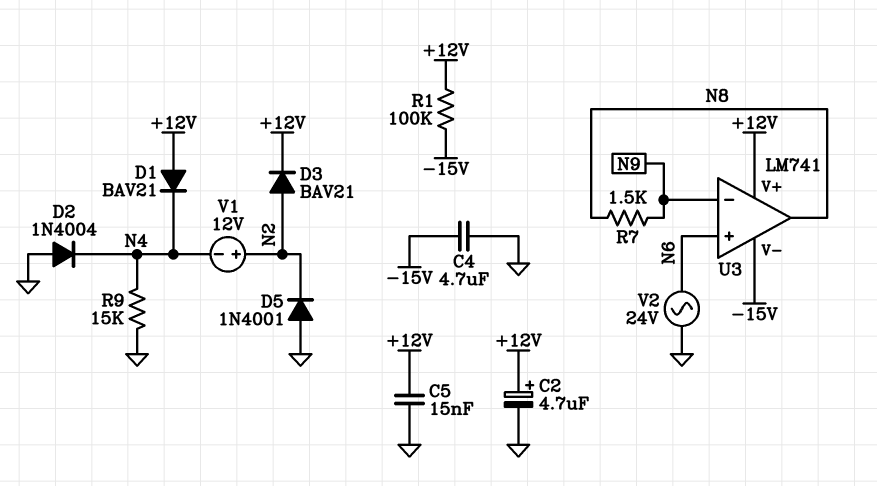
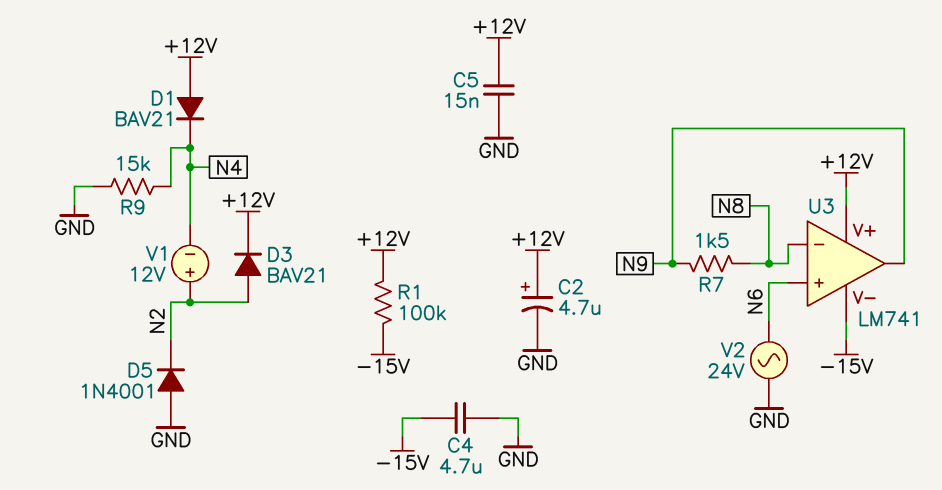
D2: diode 1N4004 (A GND, K N4) -> none
U3 pin in-: N9 -> N8
U3 pin out: N8 -> N9

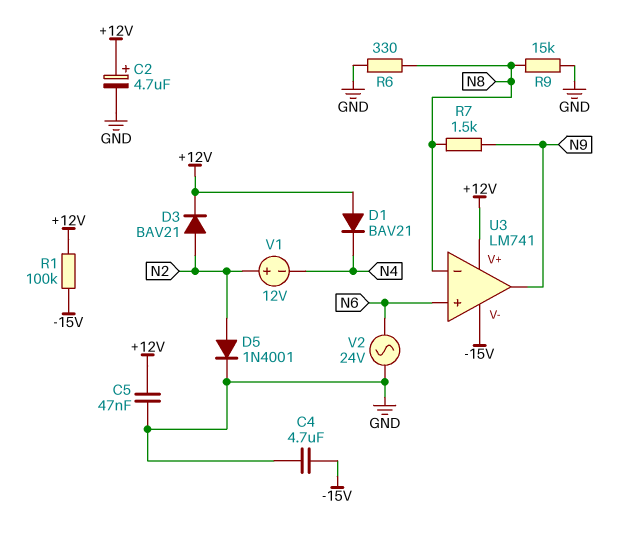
C5: 15nF (+12V, GND) -> 47nF (+12V, GND)
D5: diode 1N4001 (A GND, K N2) -> diode 1N4001 (A N2, K GND)
R6: none -> 330 (GND, N8)
R9: 15k (GND, N4) -> 15k (GND, N8)

